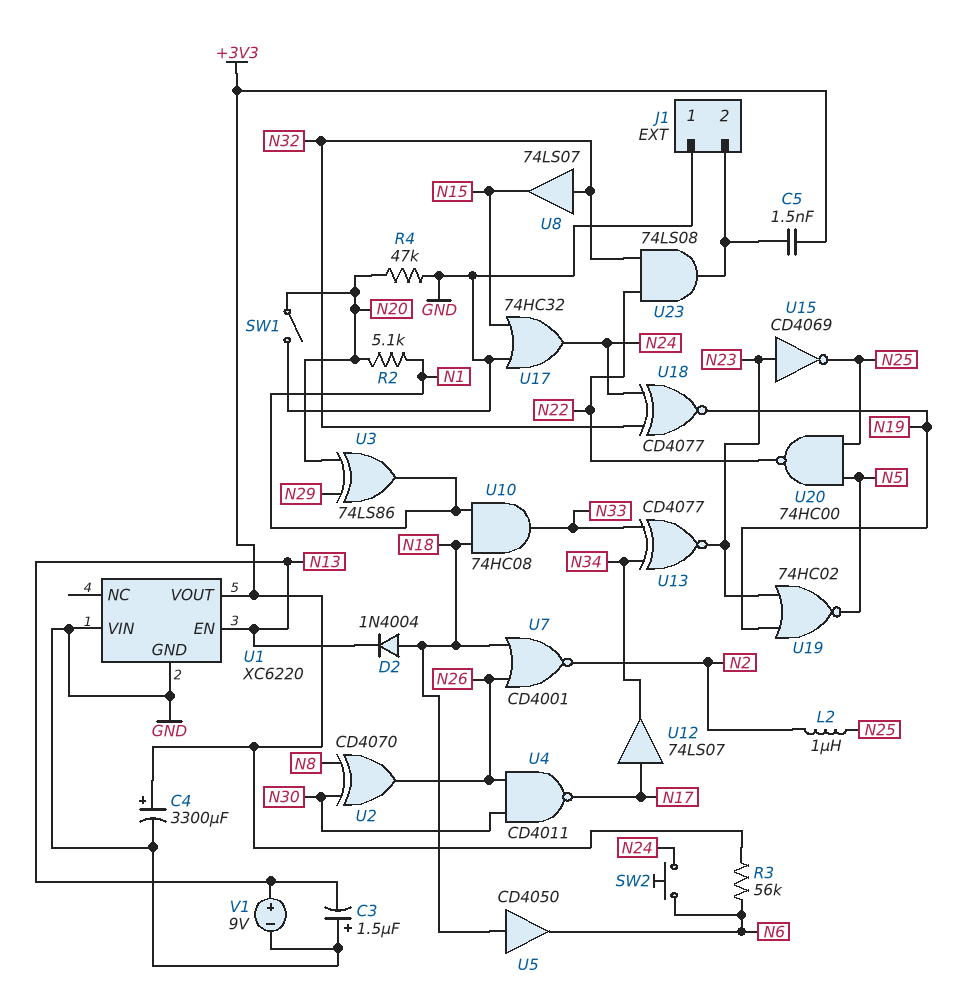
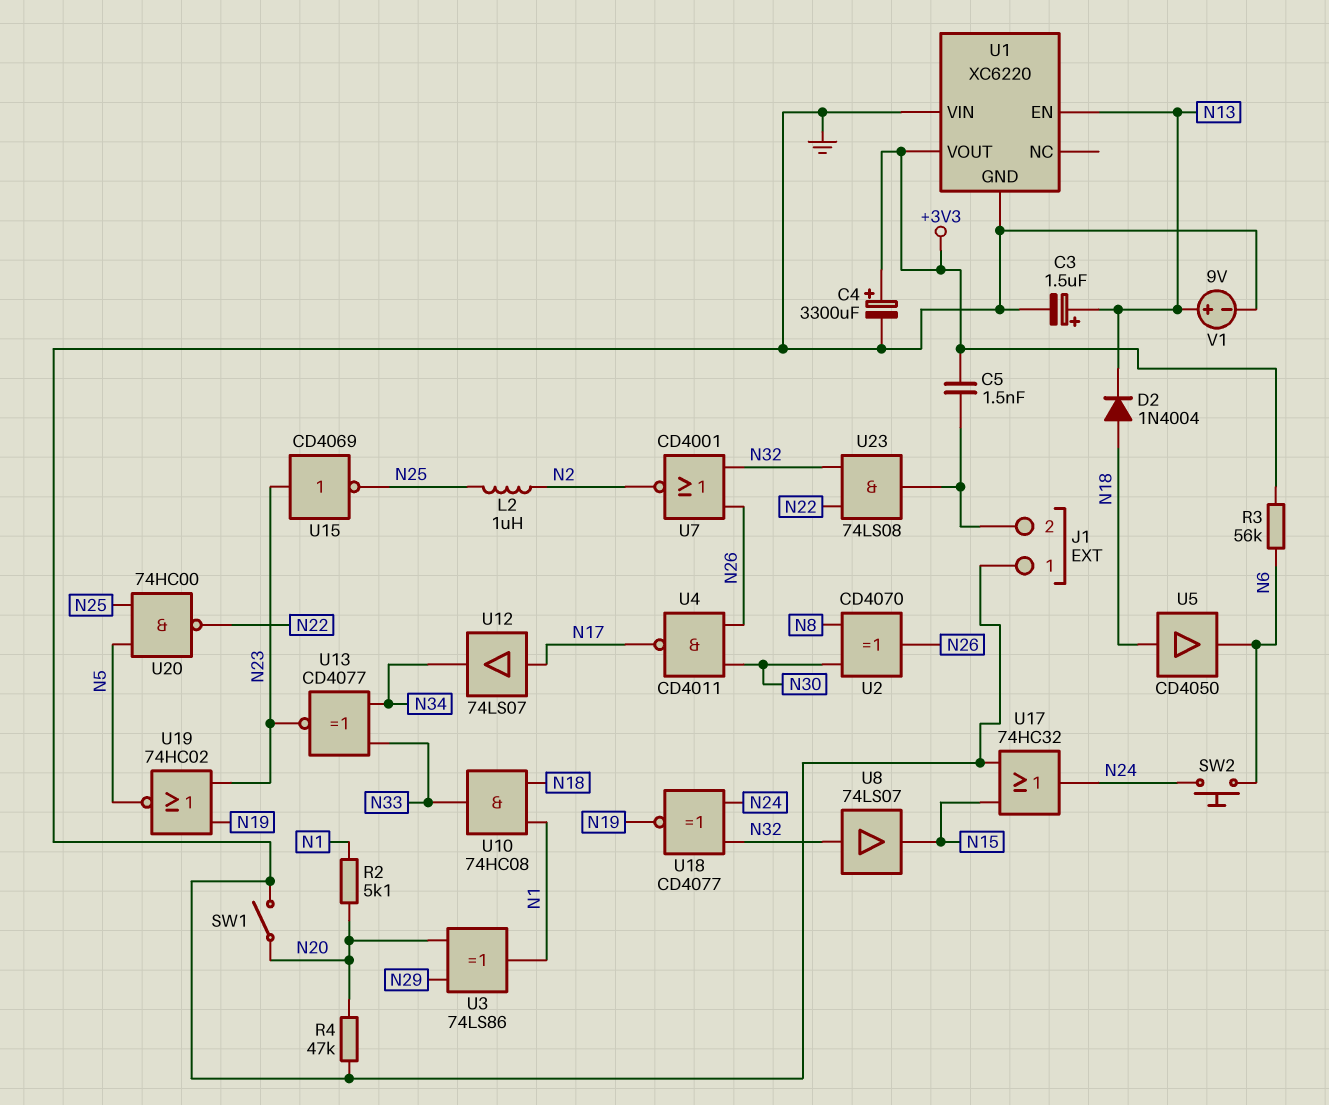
C3: 1.5uF (plus GND, minus N13) -> 1.5uF (plus N13, minus GND)
U7: NOR CD4001 (in N18, in N26, out N2) -> NOR CD4001 (in N26, in N32, out N2)

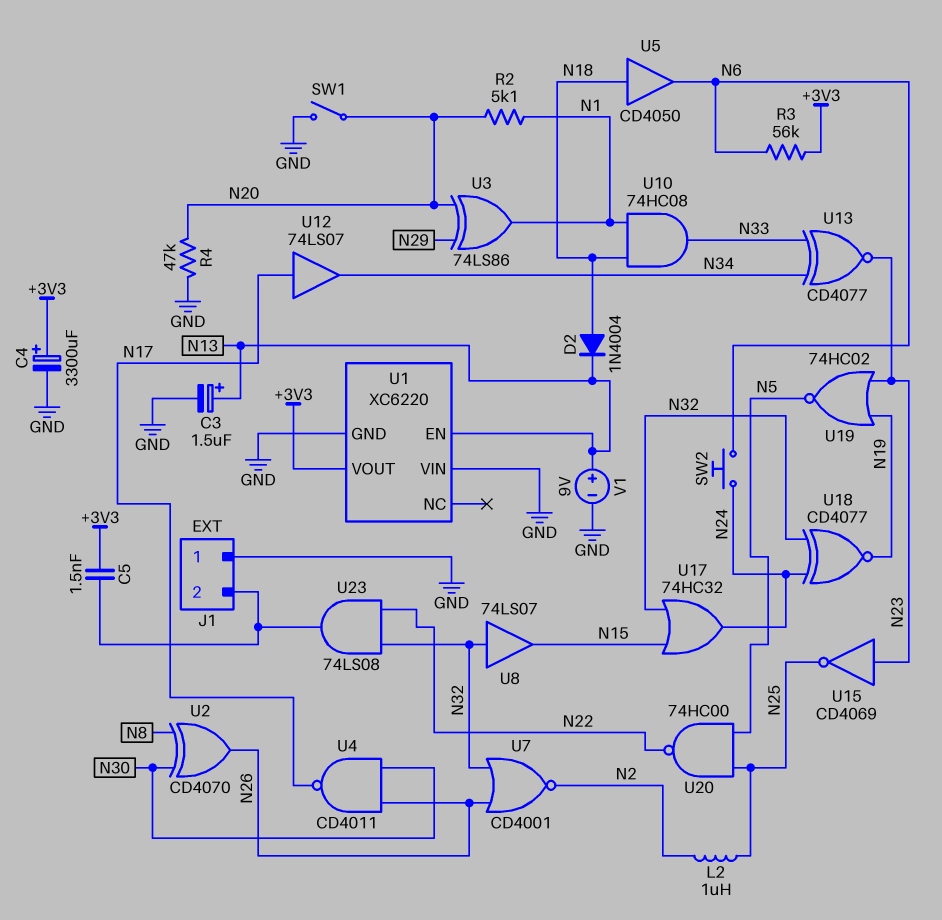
U17: OR 74HC32 (in GND, in N15, out N24) -> OR 74HC32 (in N15, in N32, out N24)

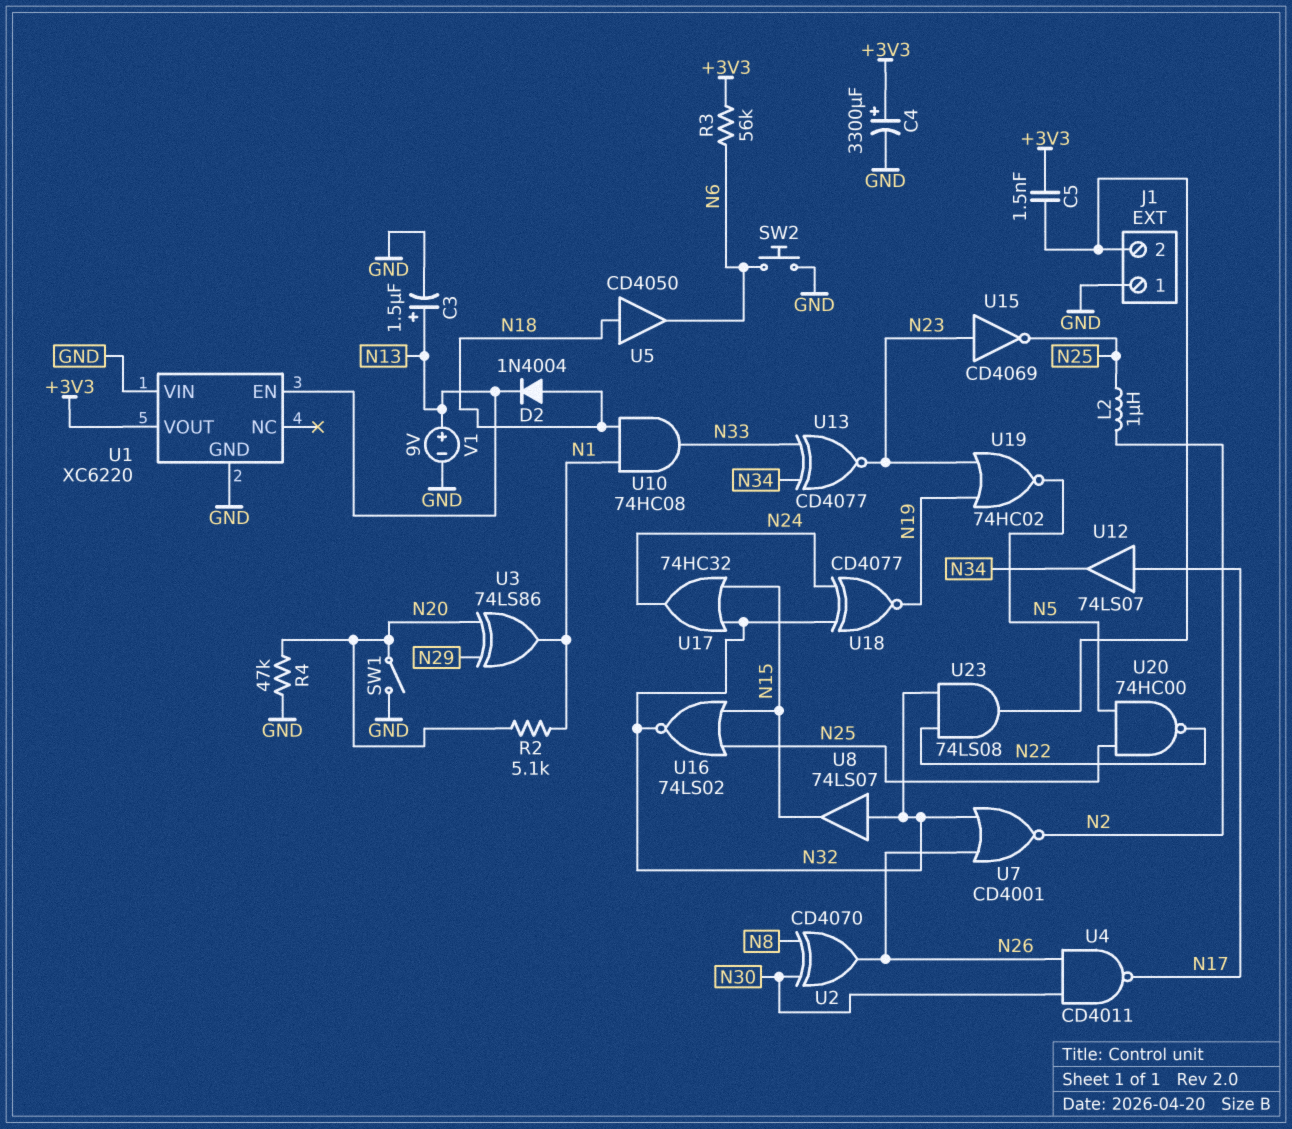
SW2: button (N6, N24) -> button (GND, N6)
U16: none -> NOR 74LS02 (in N15, in N25, out N32)

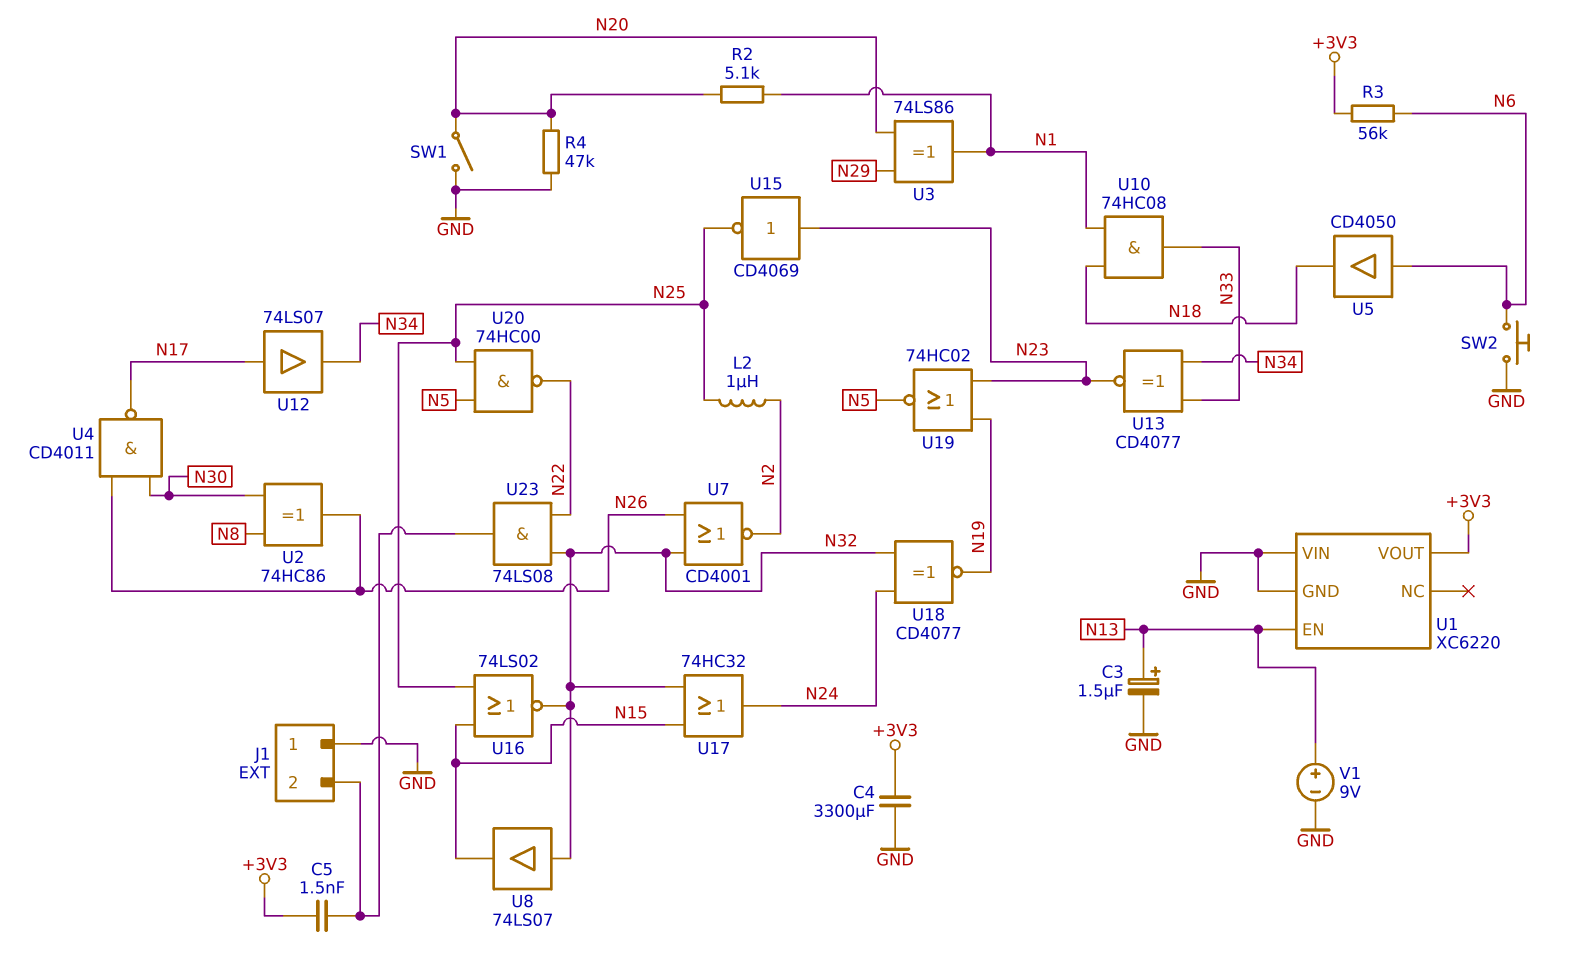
C4: 3300uF (plus +3V3, minus GND) -> 3300uF (+3V3, GND)
D2: diode 1N4004 (A N18, K N13) -> none
U2: XOR CD4070 (in N8, in N30, out N26) -> XOR 74HC86 (in N8, in N30, out N26)
U5: buffer CD4050 (in N18, out N6) -> buffer CD4050 (in N6, out N18)

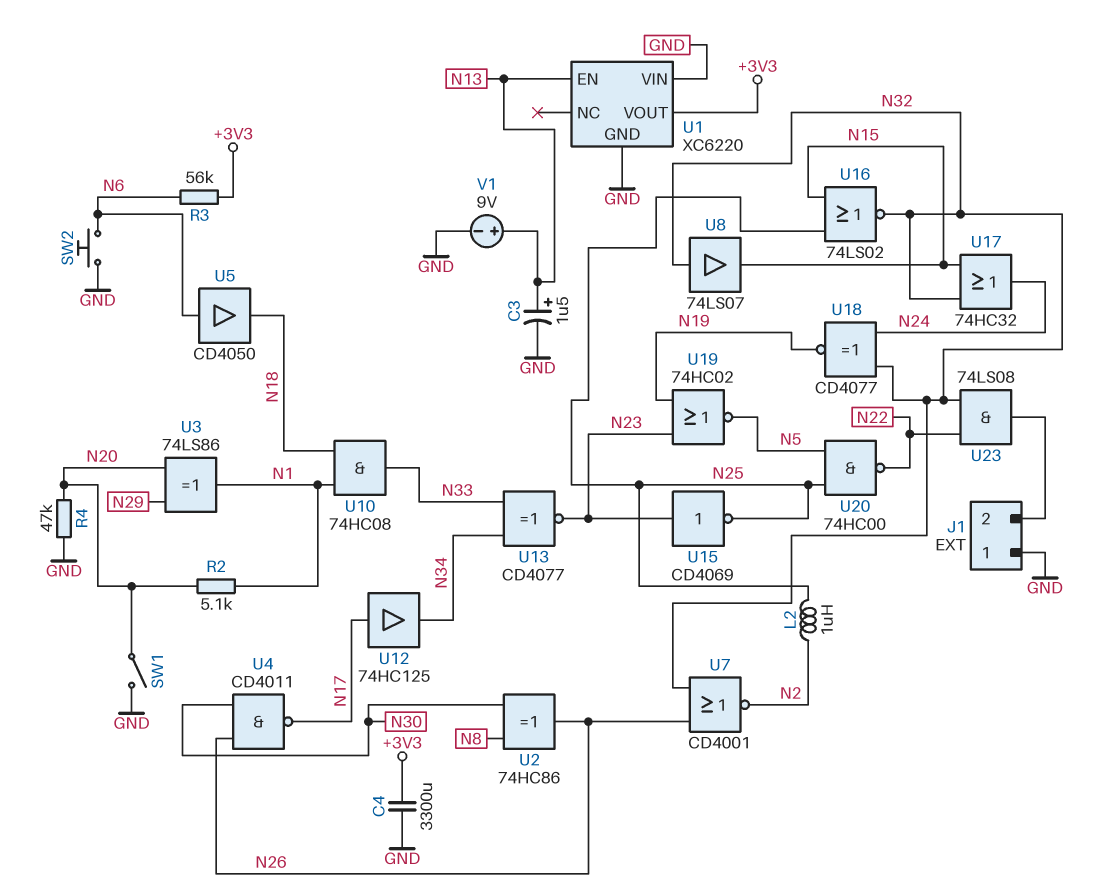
C5: 1.5nF (+3V3, J1/2) -> none
U12: buffer 74LS07 (in N17, out N34) -> buffer 74HC125 (in N17, out N34)

